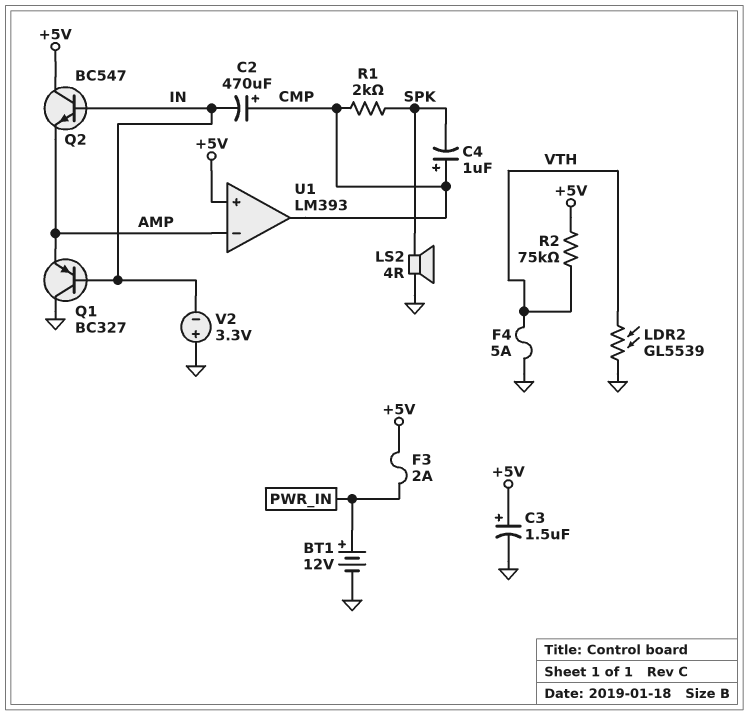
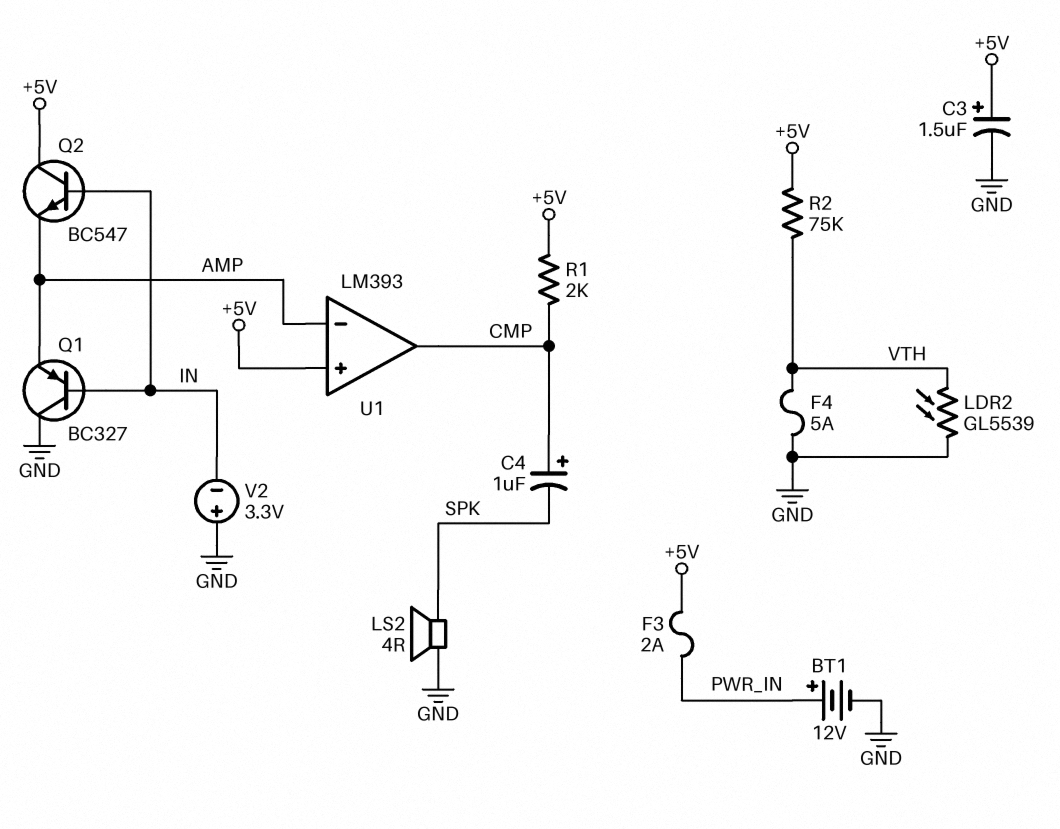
C2: 470uF (plus CMP, minus IN) -> none
R1: 2k (CMP, SPK) -> 2k (+5V, CMP)

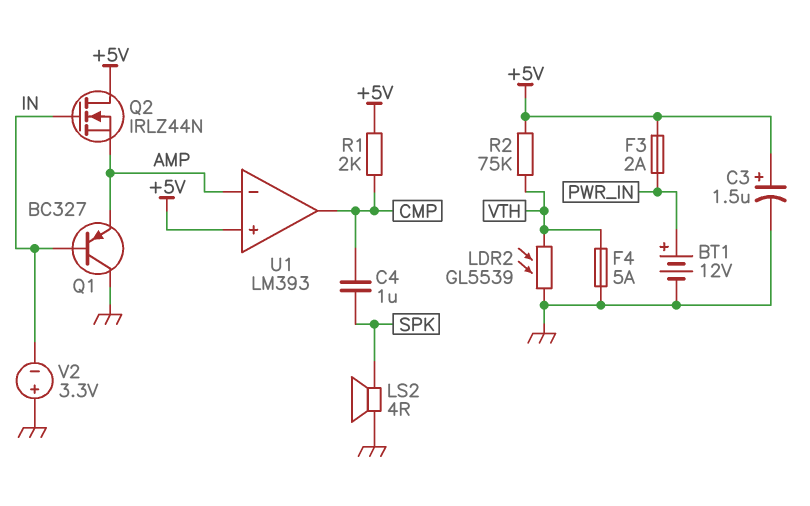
C4: 1uF (plus CMP, minus SPK) -> 1uF (CMP, SPK)
Q2: NPN BC547 (B IN, C +5V, E AMP) -> NMOS IRLZ44N (G IN, D +5V, S AMP)

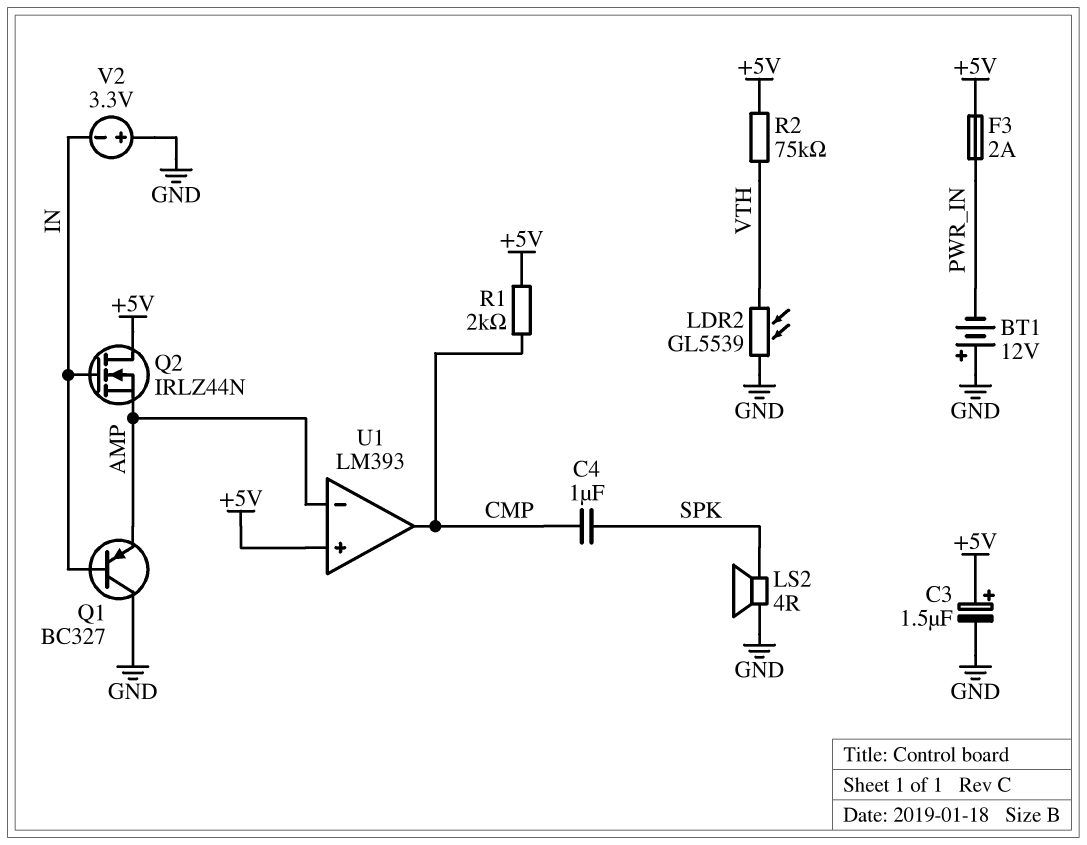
BT1: 12V (plus PWR_IN, minus GND) -> 12V (plus GND, minus PWR_IN)
F4: 5A (GND, VTH) -> none

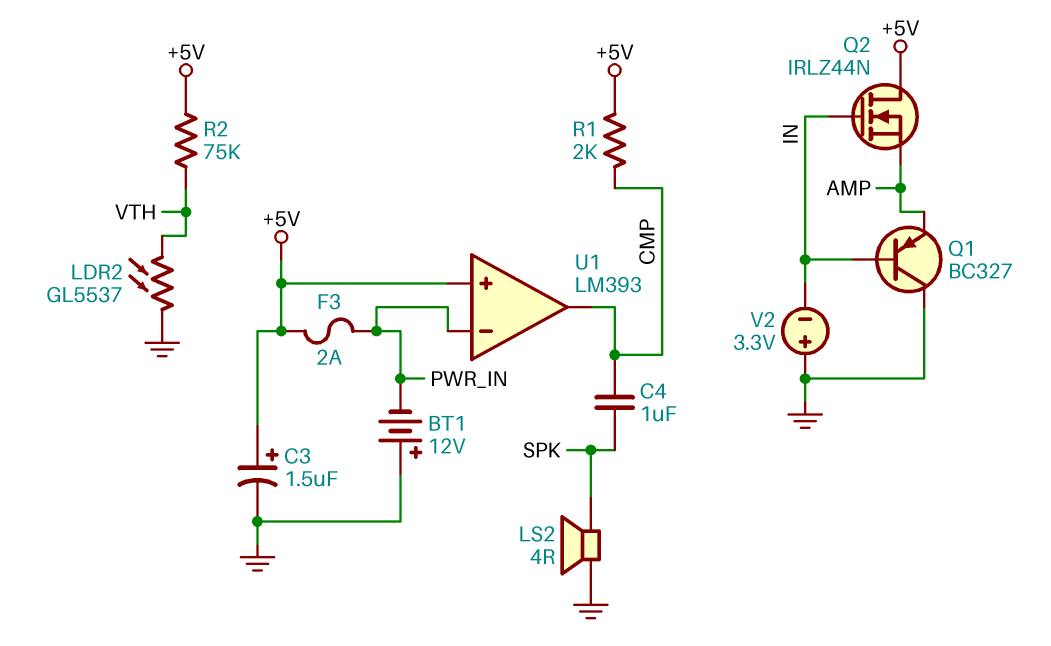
LDR2: GL5539 (GND, VTH) -> GL5537 (GND, VTH)
U1 pin in-: AMP -> PWR_IN

